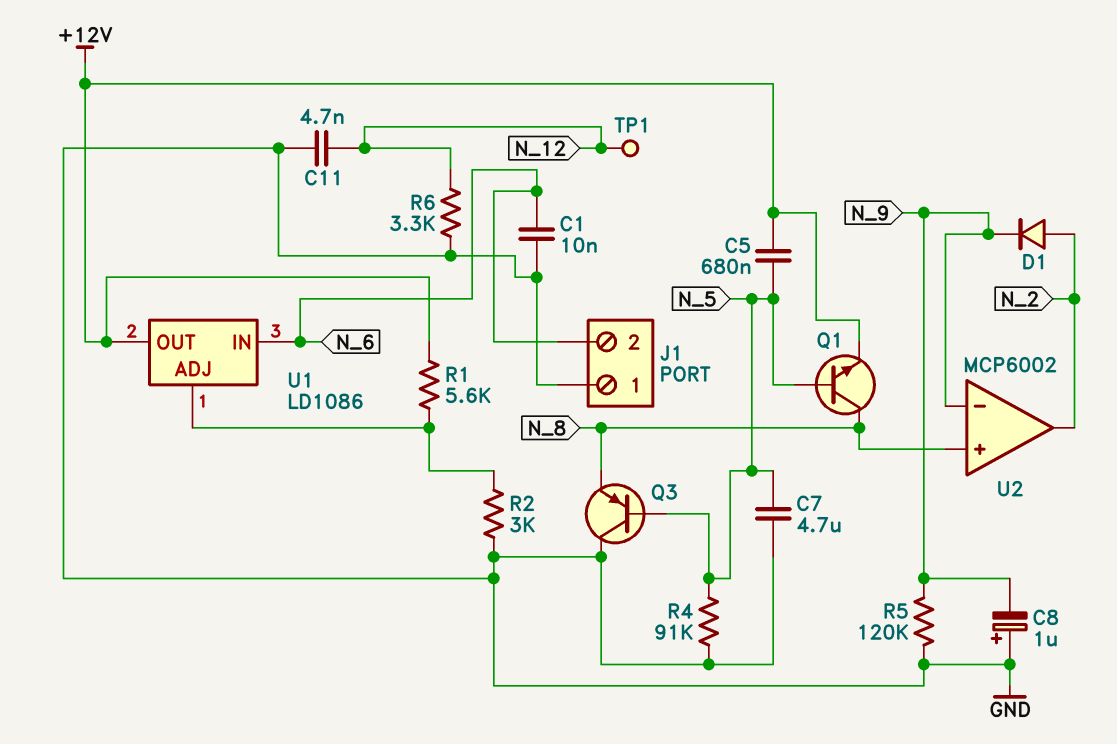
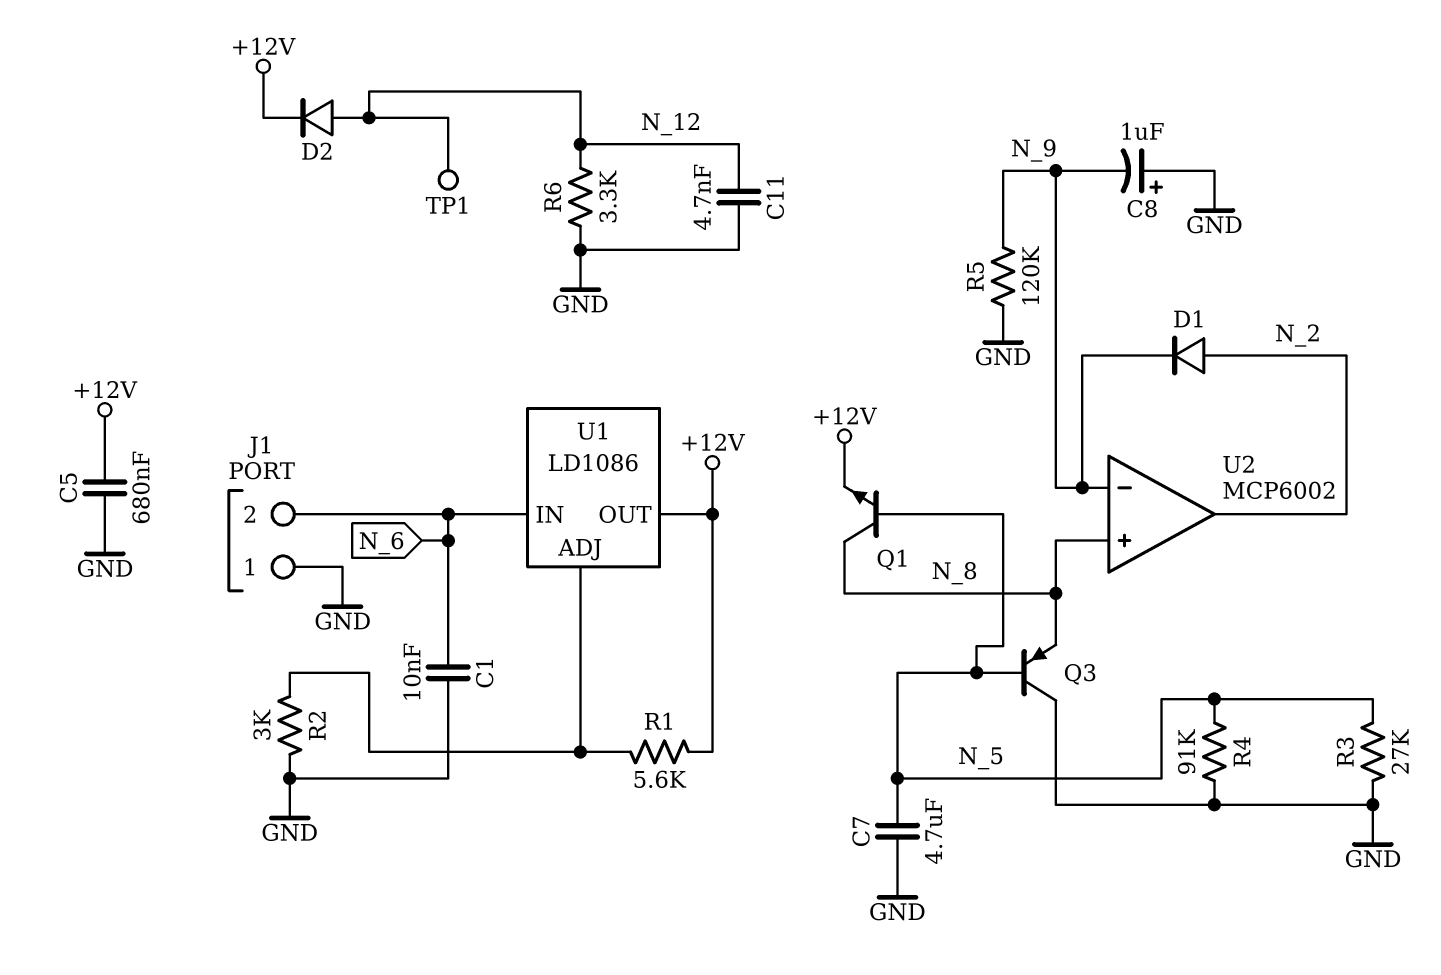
C5: 680nF (+12V, N_5) -> 680nF (+12V, GND)
D2: none -> diode (A N_12, K +12V)
R3: none -> 27k (GND, N_5)

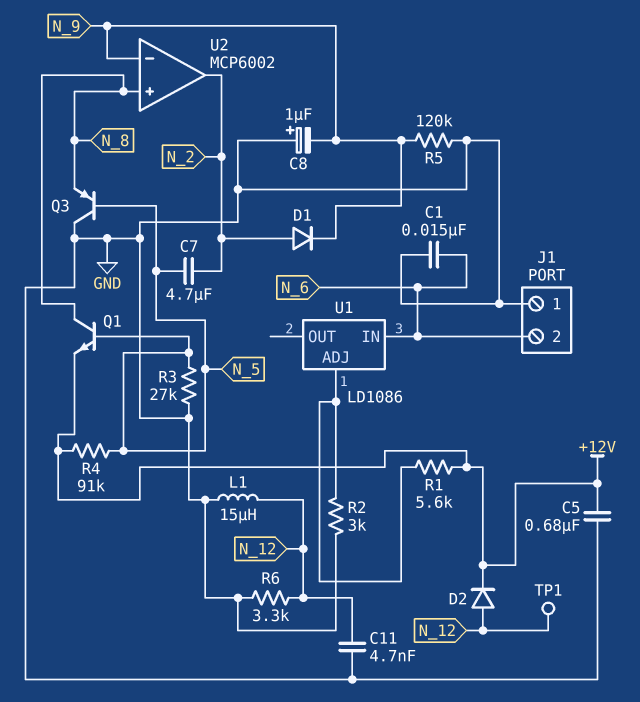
C1: 10nF (GND, N_6) -> 15nF (GND, N_6)
C7: 4.7uF (GND, N_5) -> 4.7uF (N_2, N_5)
L1: none -> 15uH (GND, N_12)
R4: 91k (GND, N_5) -> 91k (+12V, N_5)
U1 pin OUT: +12V -> none

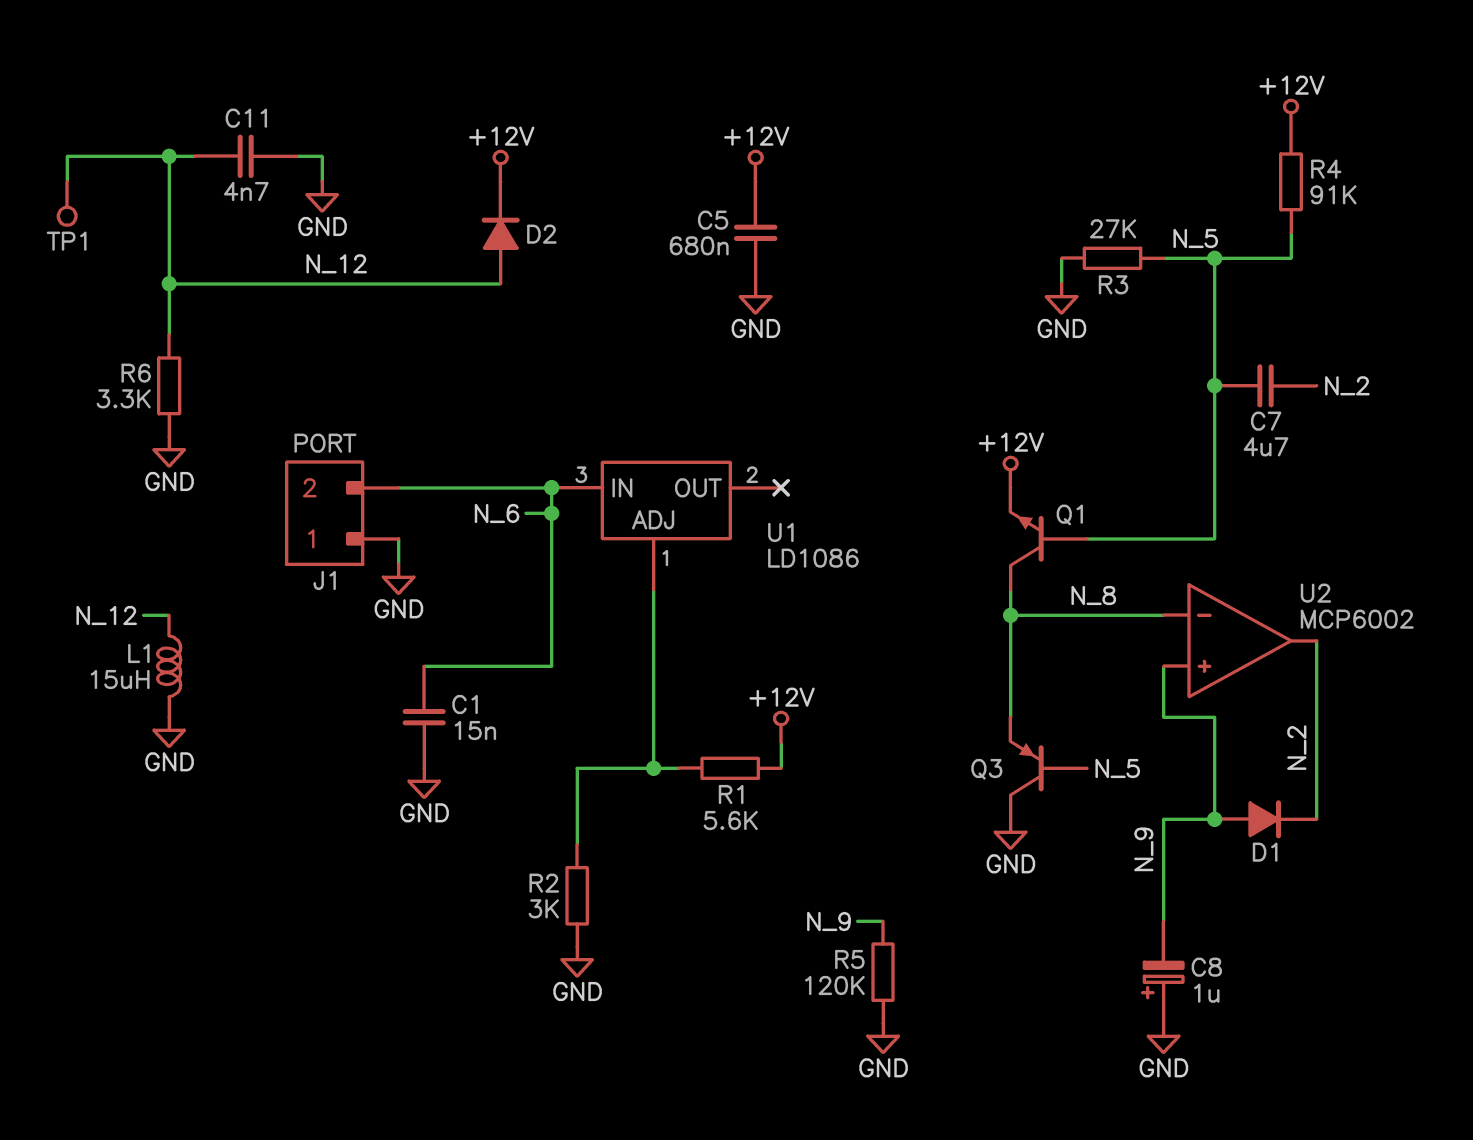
D1: diode (A N_2, K N_9) -> diode (A N_9, K N_2)
U2 pin in+: N_8 -> N_9
U2 pin in-: N_9 -> N_8

